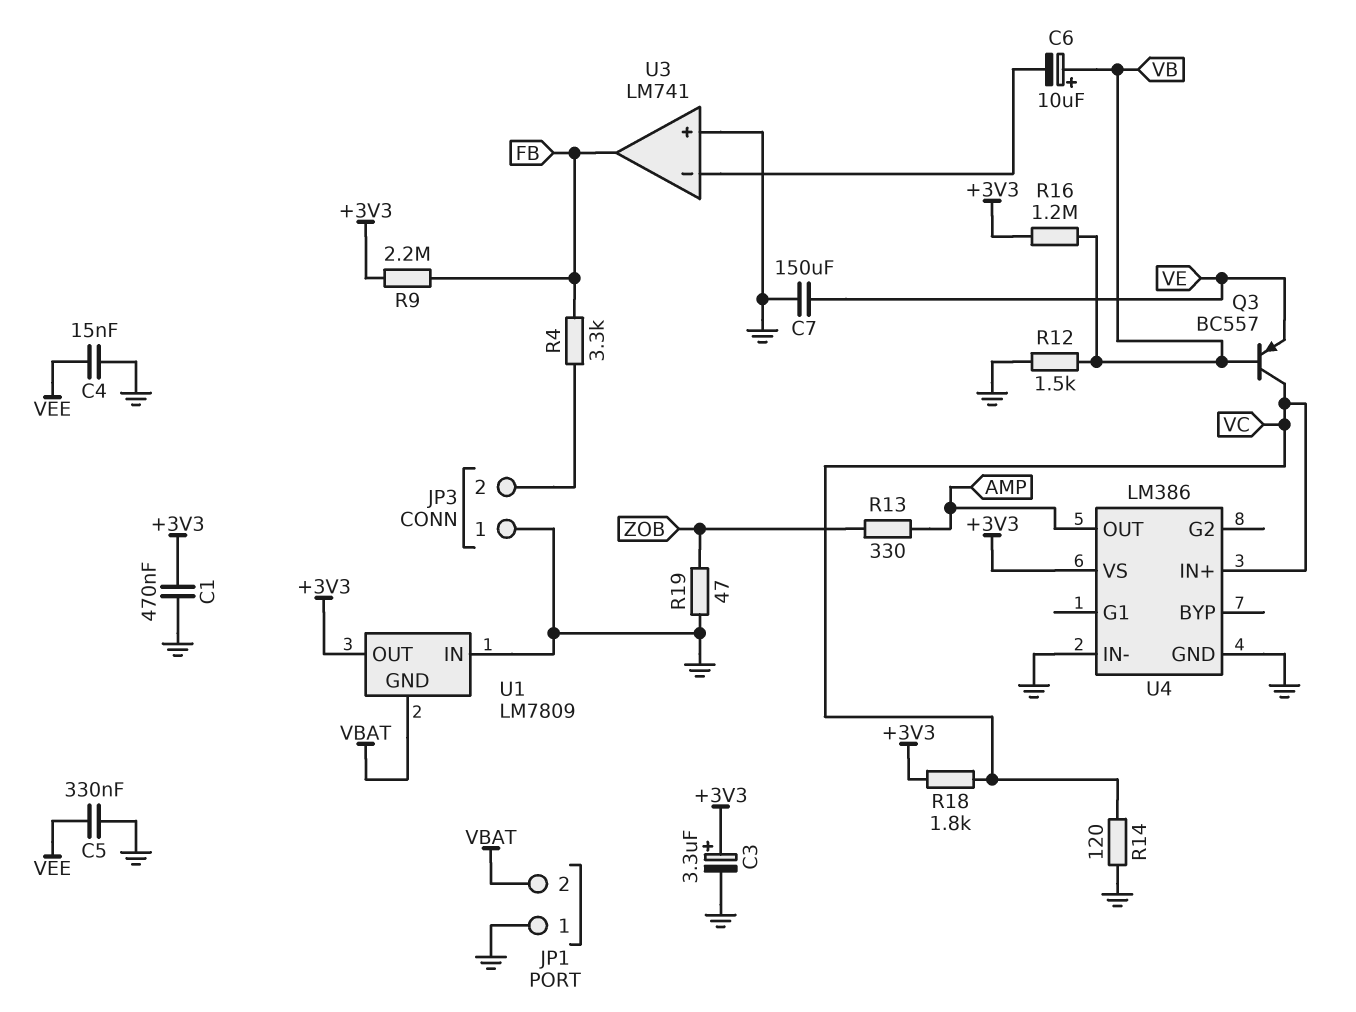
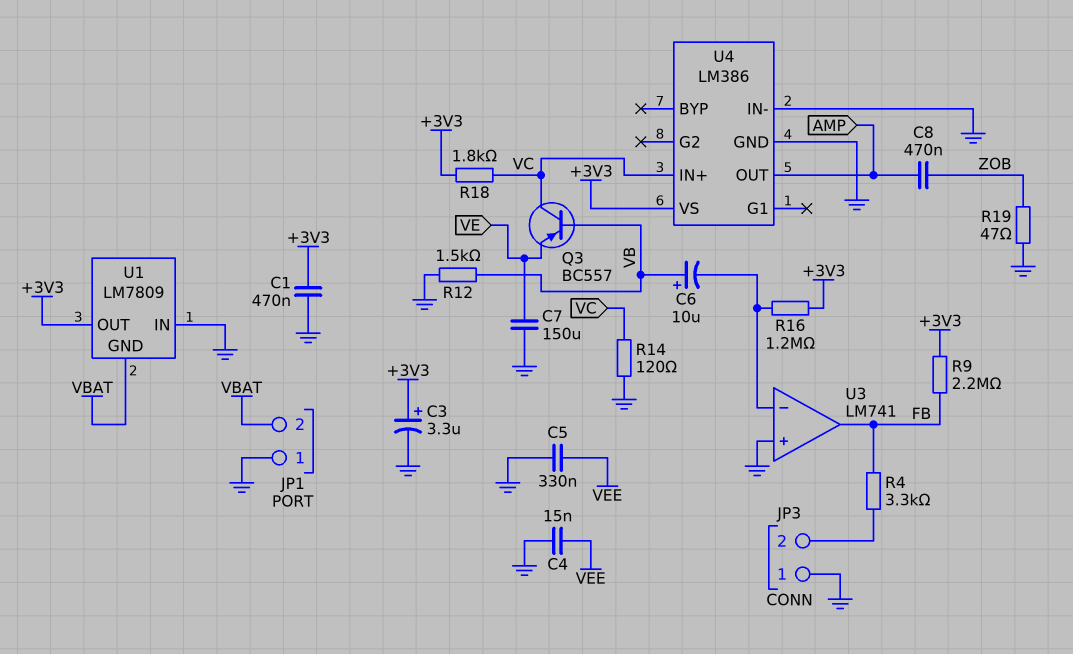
C8: none -> 470nF (AMP, ZOB)
R13: 330 (AMP, ZOB) -> none
R16: 1.2M (+3V3, VB) -> 1.2M (+3V3, U3/in-)

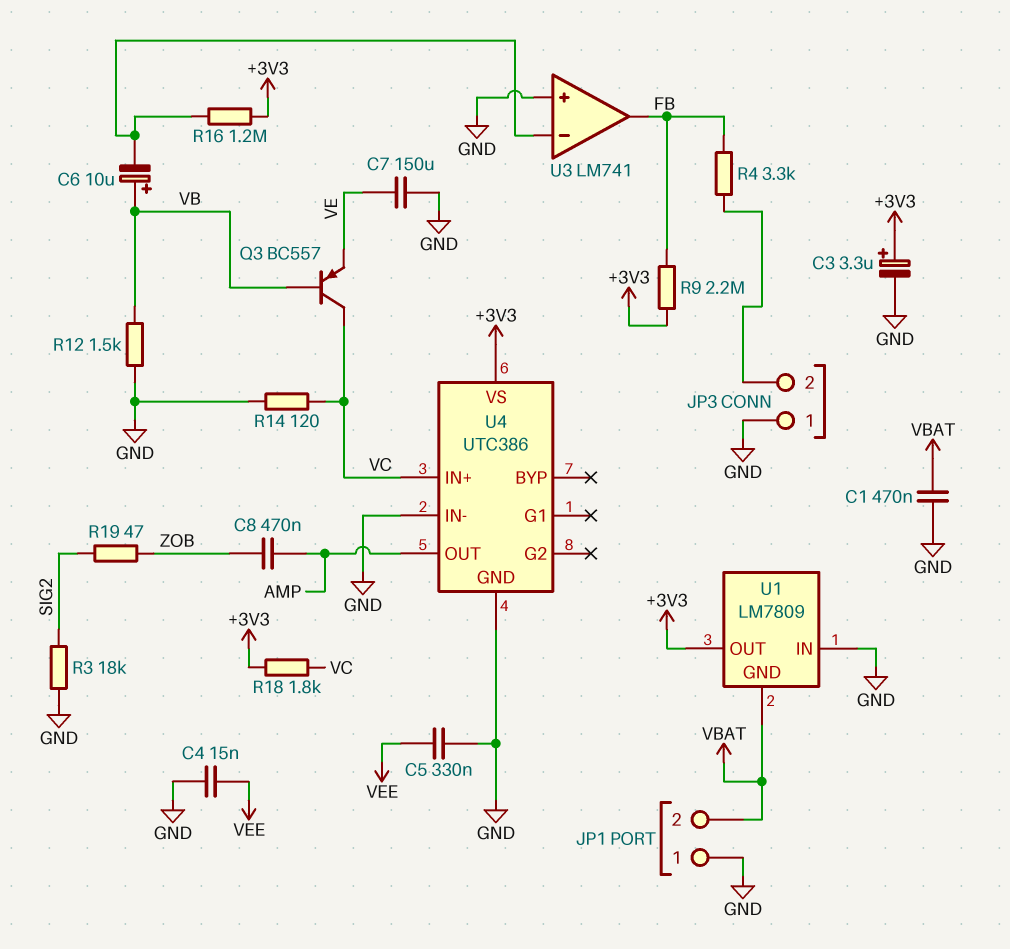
C1: 470nF (+3V3, GND) -> 470nF (GND, VBAT)
R3: none -> 18k (GND, SIG2)
R19: 47 (GND, ZOB) -> 47 (SIG2, ZOB)
U4: LM386 -> UTC386

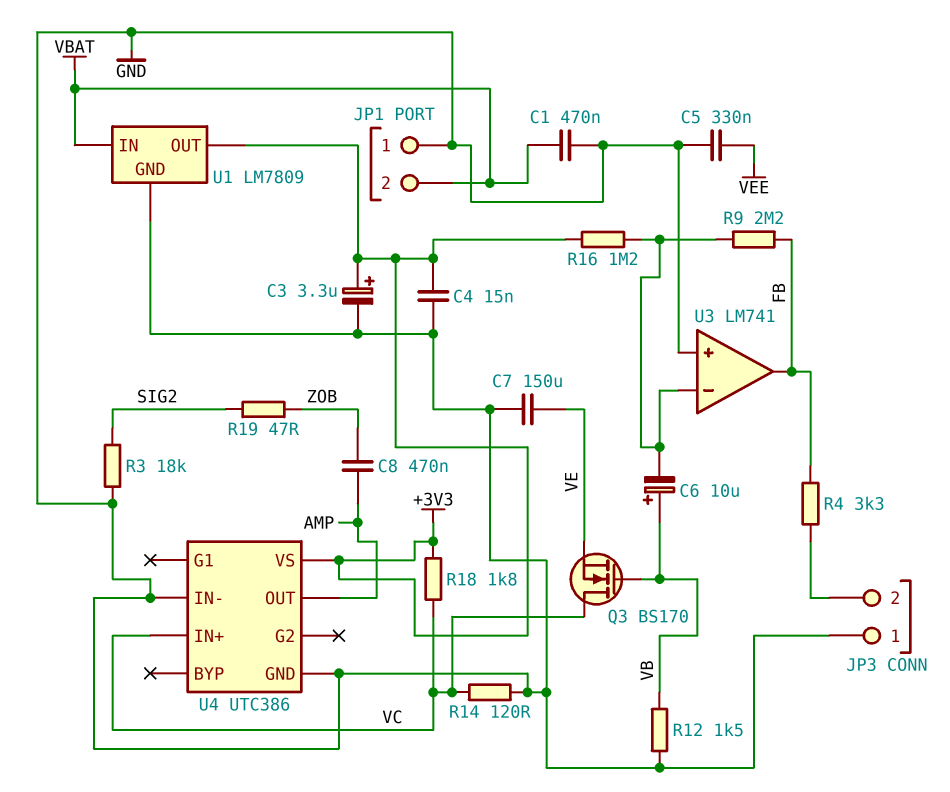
C4: 15nF (GND, VEE) -> 15nF (+3V3, GND)
Q3: PNP BC557 (B VB, C VC, E VE) -> NMOS BS170 (G VB, D VC, S VE)
R9: 2.2M (+3V3, FB) -> 2.2M (FB, U3/in-)
U1 pin GND: VBAT -> GND
U1 pin IN: GND -> VBAT

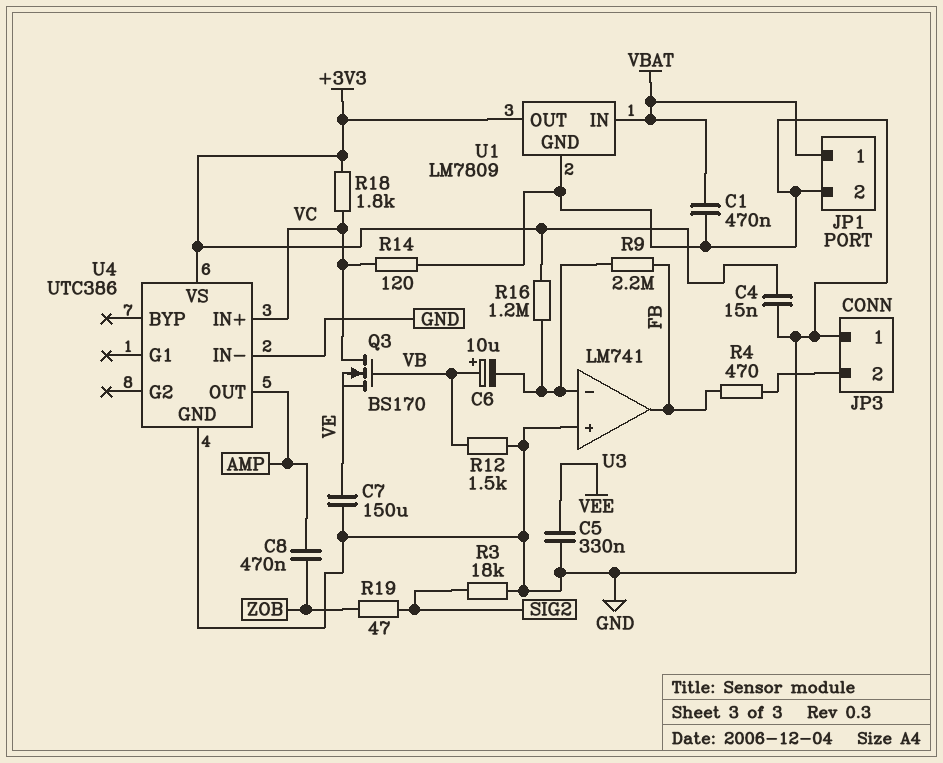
C3: 3.3uF (plus +3V3, minus GND) -> none
JP1 pin 1: GND -> VBAT
JP1 pin 2: VBAT -> GND
R4: 3.3k (FB, JP3/2) -> 470 (FB, JP3/2)

